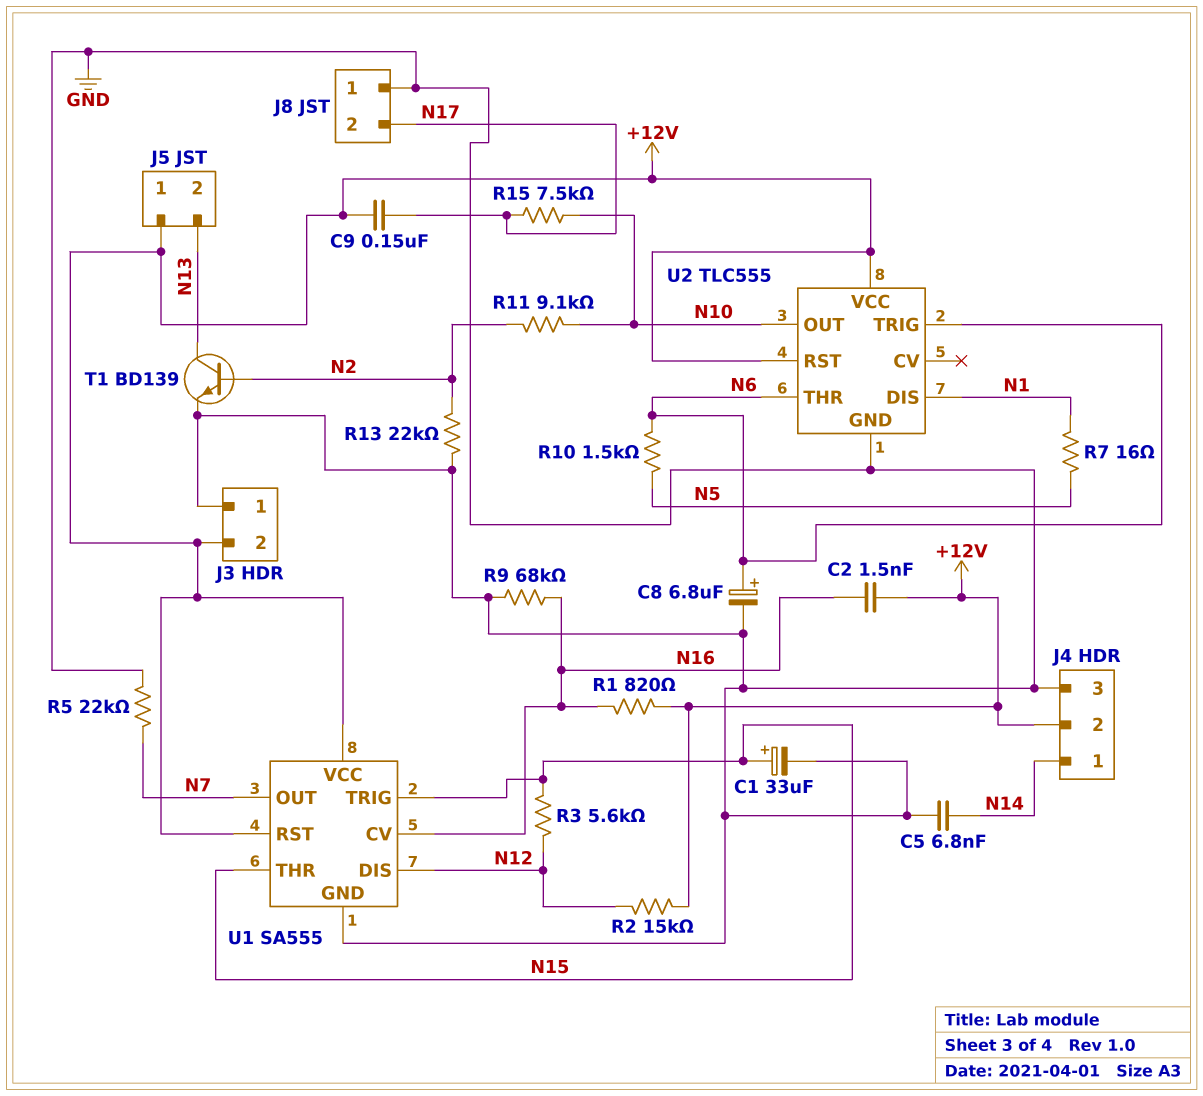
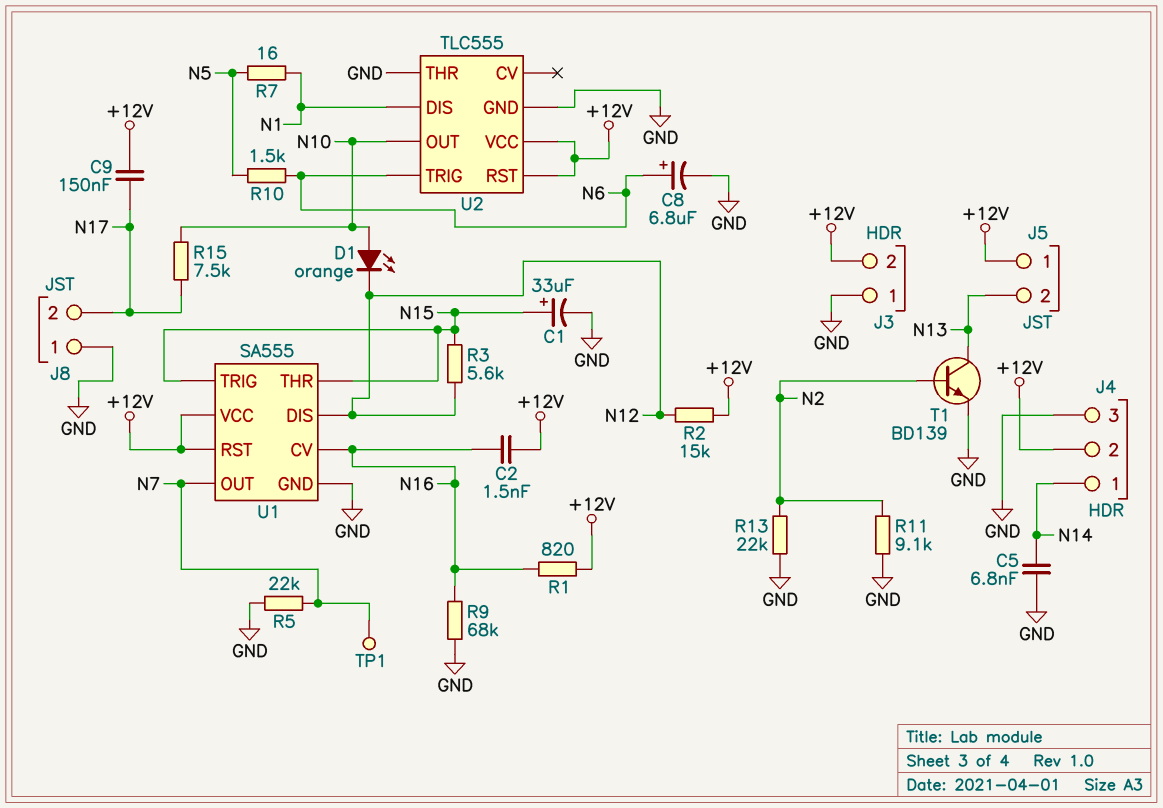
D1: none -> LED orange (A N10, K N12)
R11: 9.1k (N2, N10) -> 9.1k (GND, N2)
TP1: none -> test point (N7)
U2 pin THR: N6 -> GND

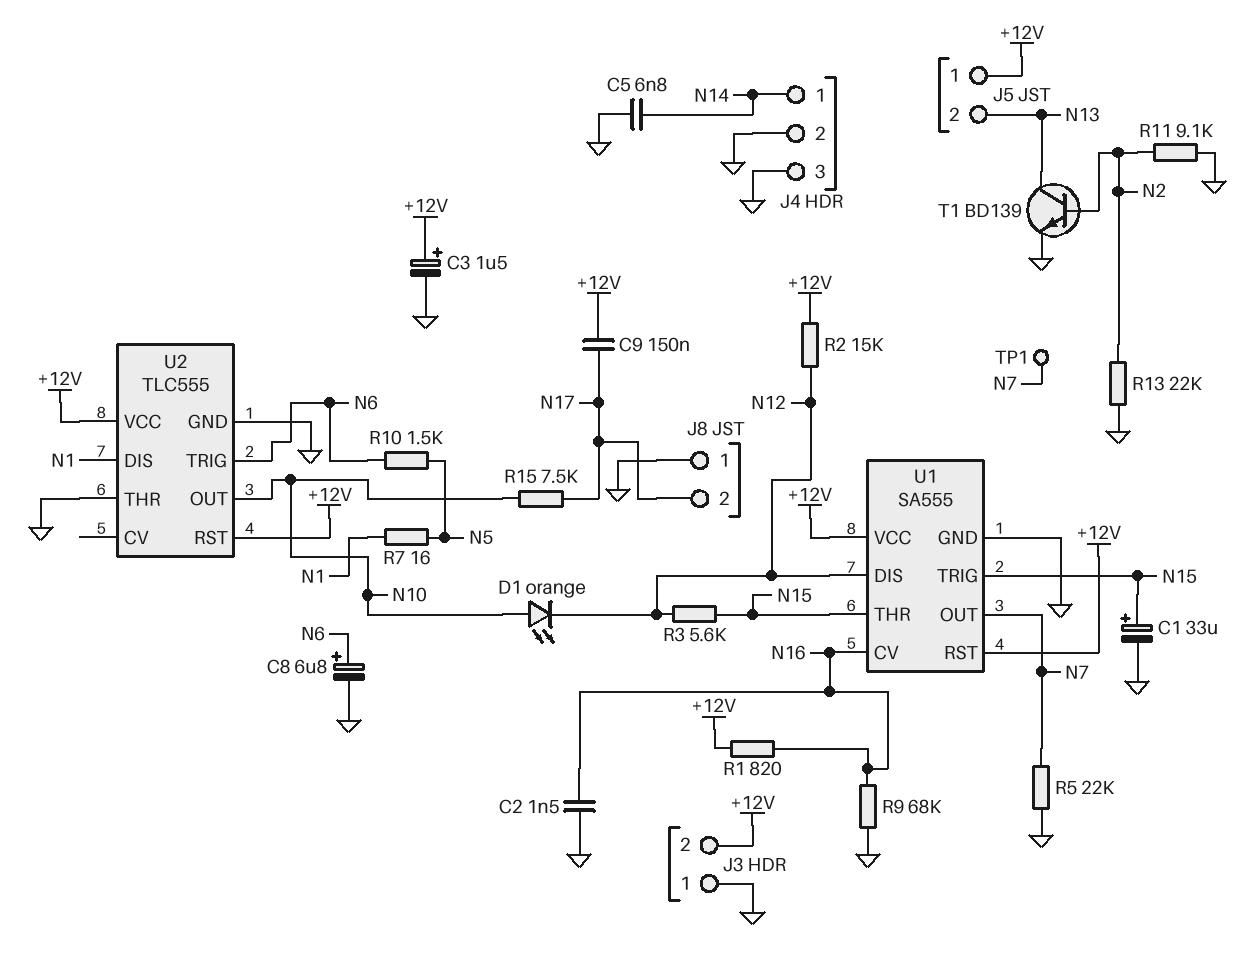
C2: 1.5nF (+12V, N16) -> 1.5nF (GND, N16)
C3: none -> 1.5uF (plus +12V, minus GND)
J4 pin 2: +12V -> GND

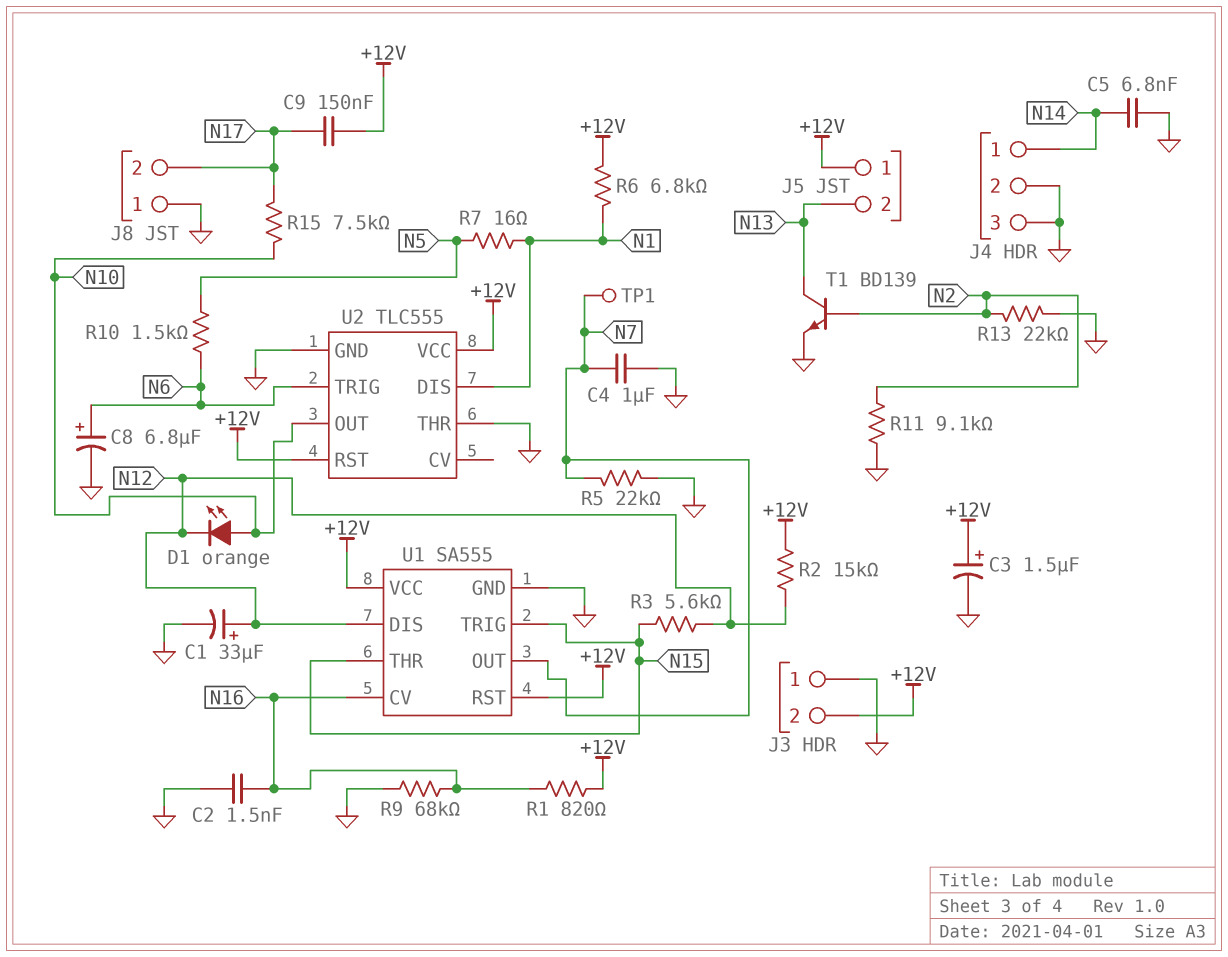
C1: 33uF (plus N15, minus GND) -> 33uF (plus N12, minus GND)
C4: none -> 1uF (GND, N7)
R6: none -> 6.8k (+12V, N1)

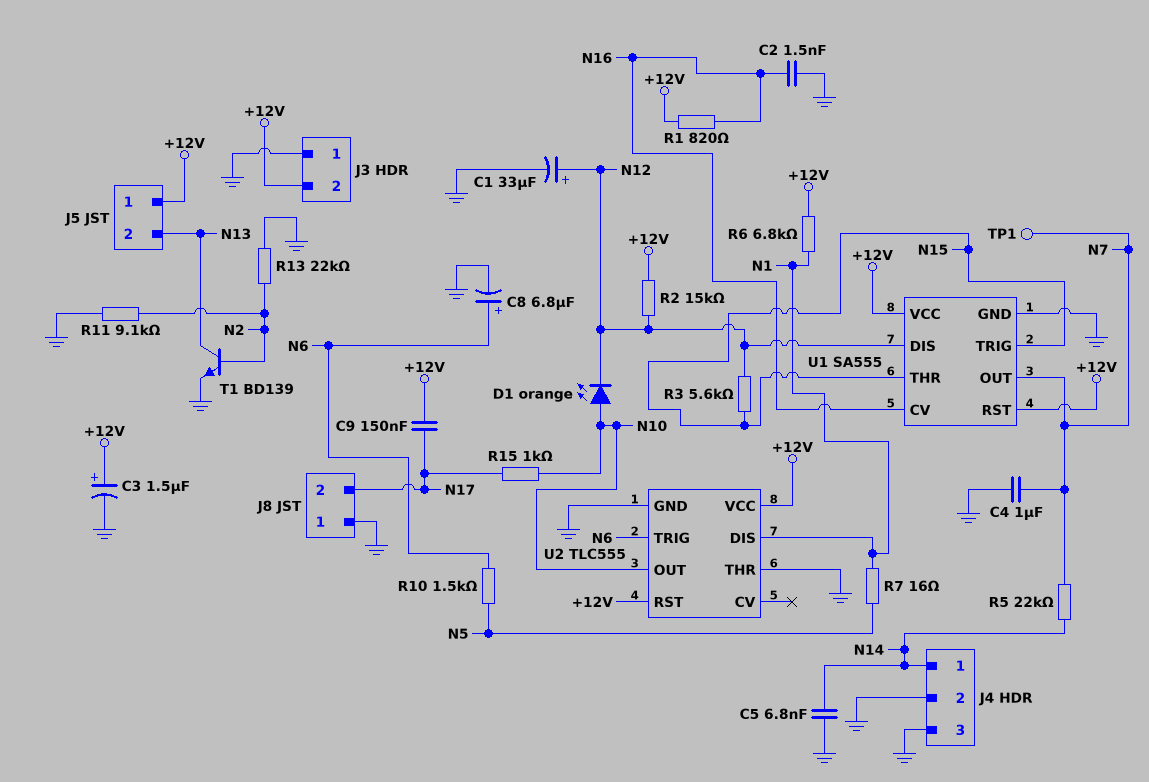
R5: 22k (GND, N7) -> 22k (N7, N14)
R9: 68k (GND, N16) -> none
R15: 7.5k (N10, N17) -> 1k (N10, N17)

